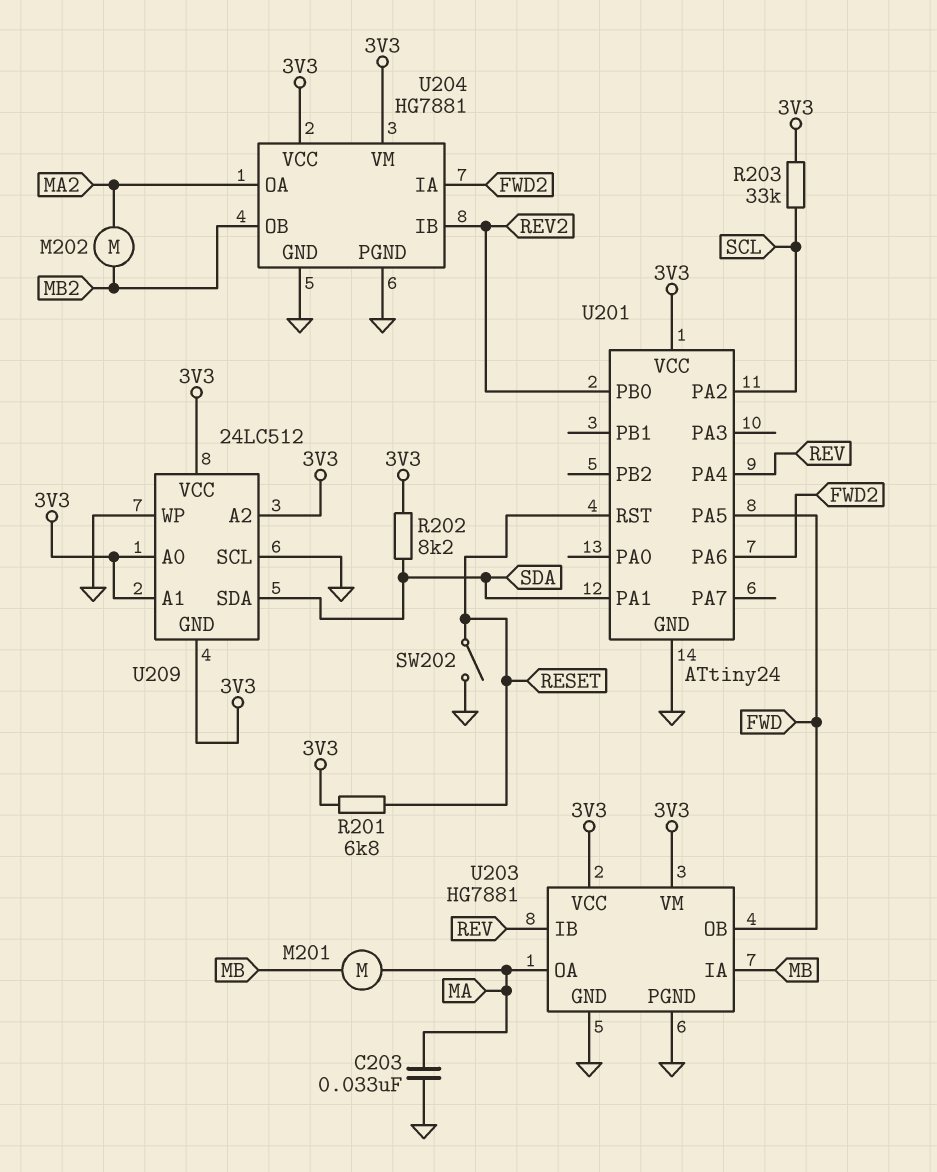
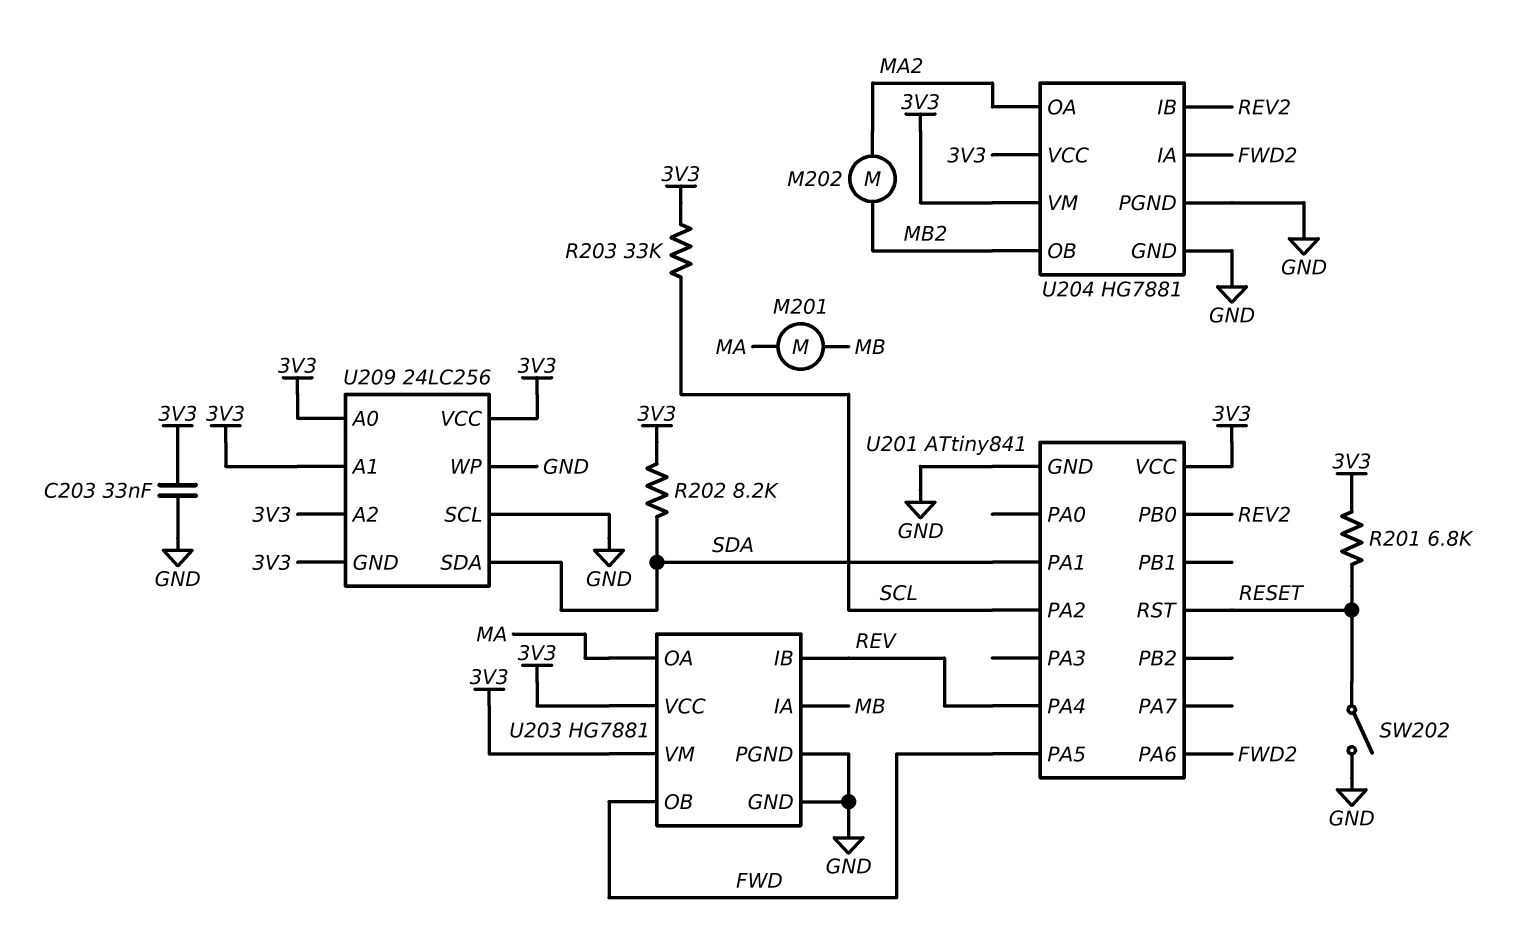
C203: 33nF (GND, MA) -> 33nF (3V3, GND)
U201: ATtiny24 -> ATtiny841
U209: 24LC512 -> 24LC256

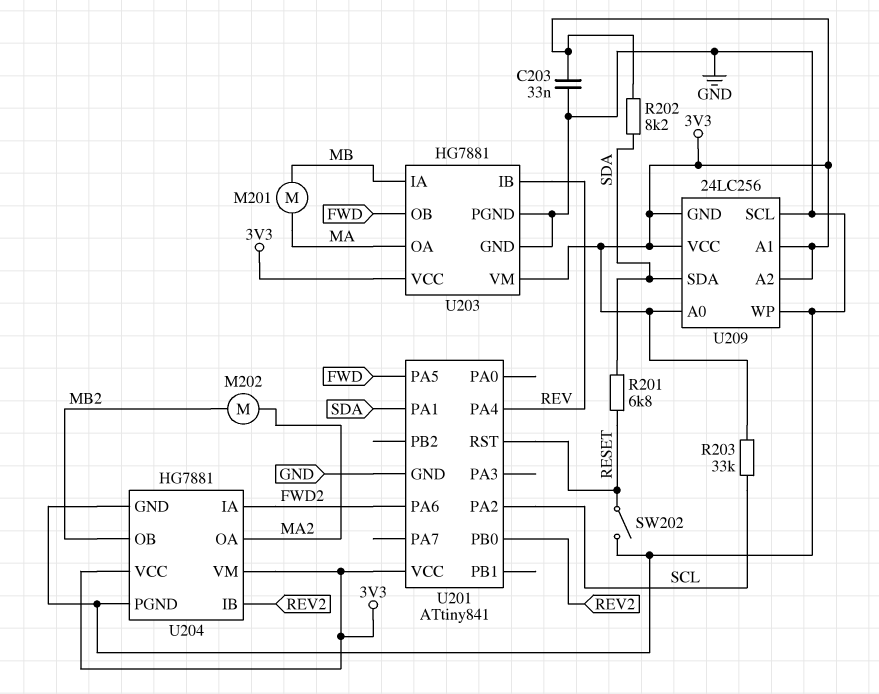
R201: 6.8k (3V3, RESET) -> 6.8k (RESET, SDA)

